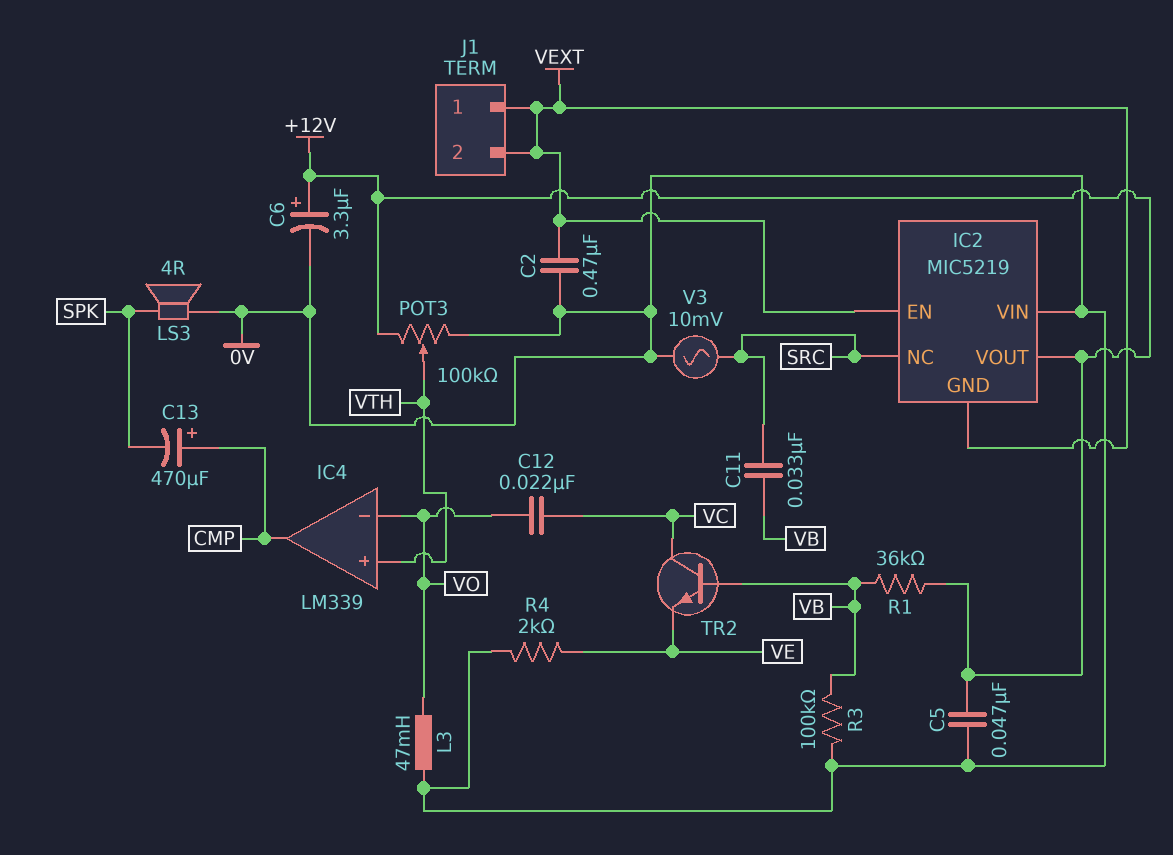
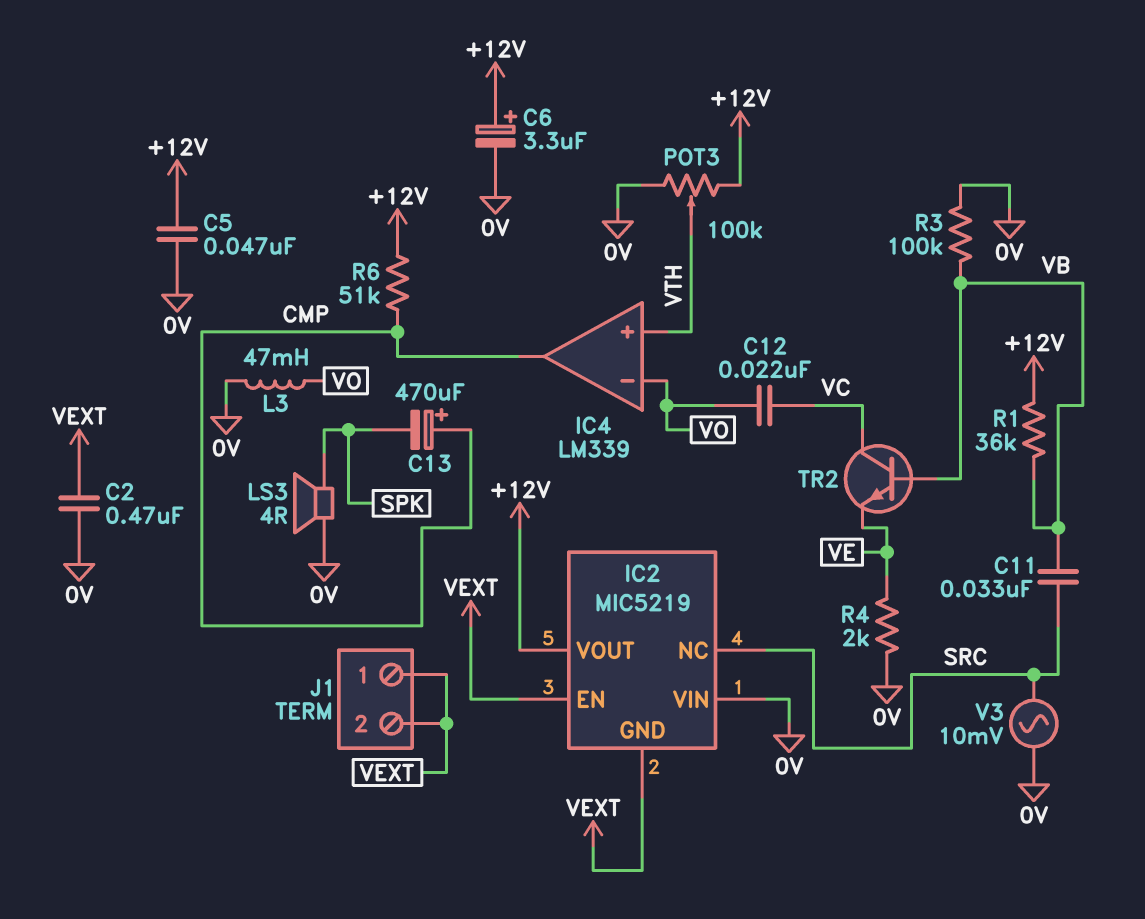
R6: none -> 51k (+12V, CMP)

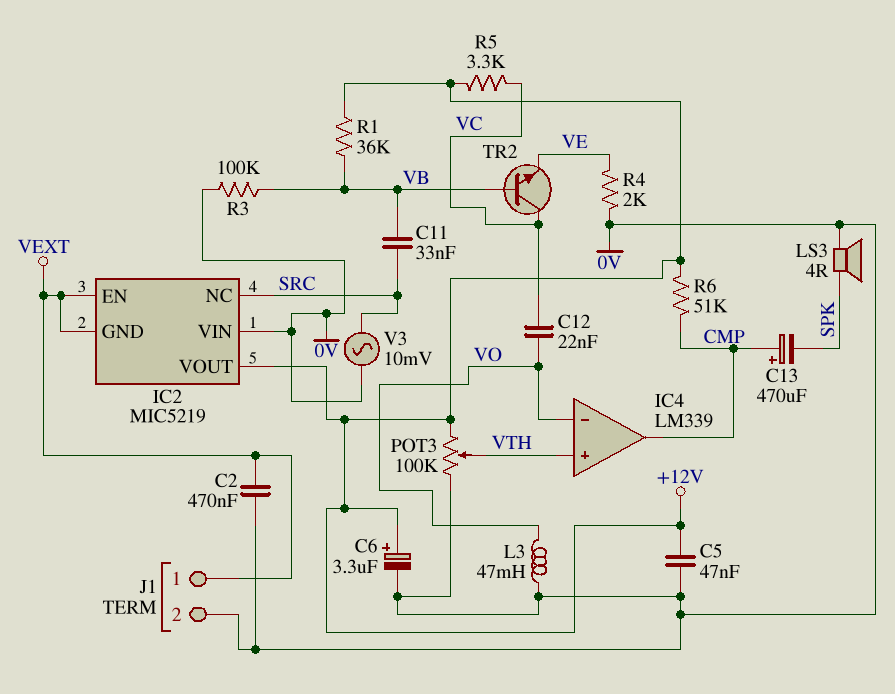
J1 pin 2: VEXT -> 0V
R5: none -> 3.3k (+12V, VC)

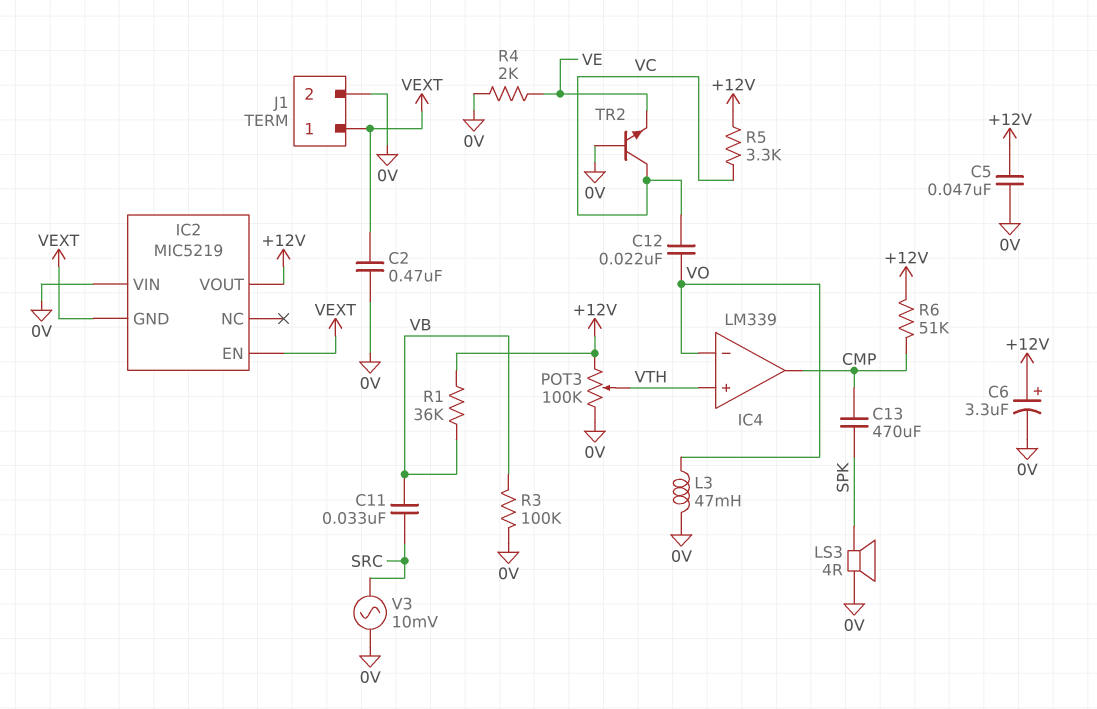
C13: 470uF (plus CMP, minus SPK) -> 470uF (CMP, SPK)
IC2 pin NC: SRC -> none
TR2: NPN (B VB, C VC, E VE) -> NPN (B 0V, C VC, E VE)

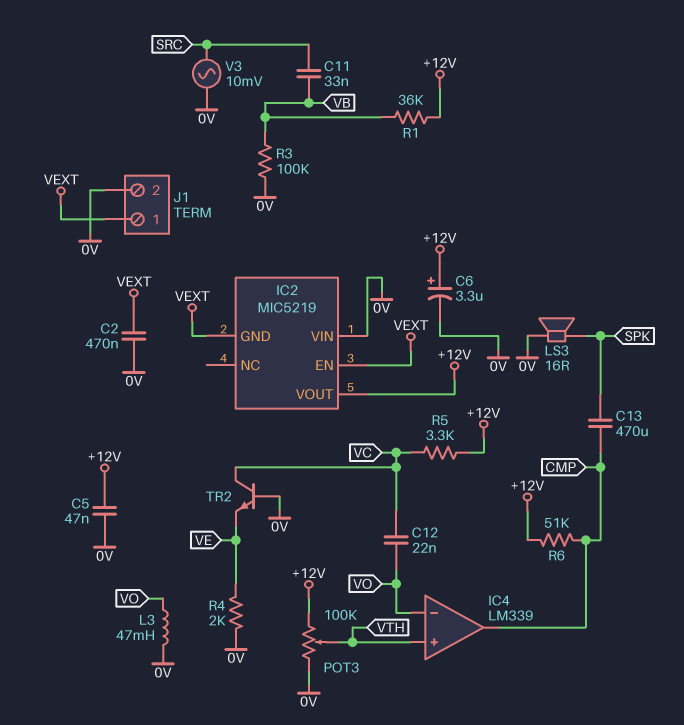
LS3: speaker 4R (0V, SPK) -> speaker 16R (0V, SPK)

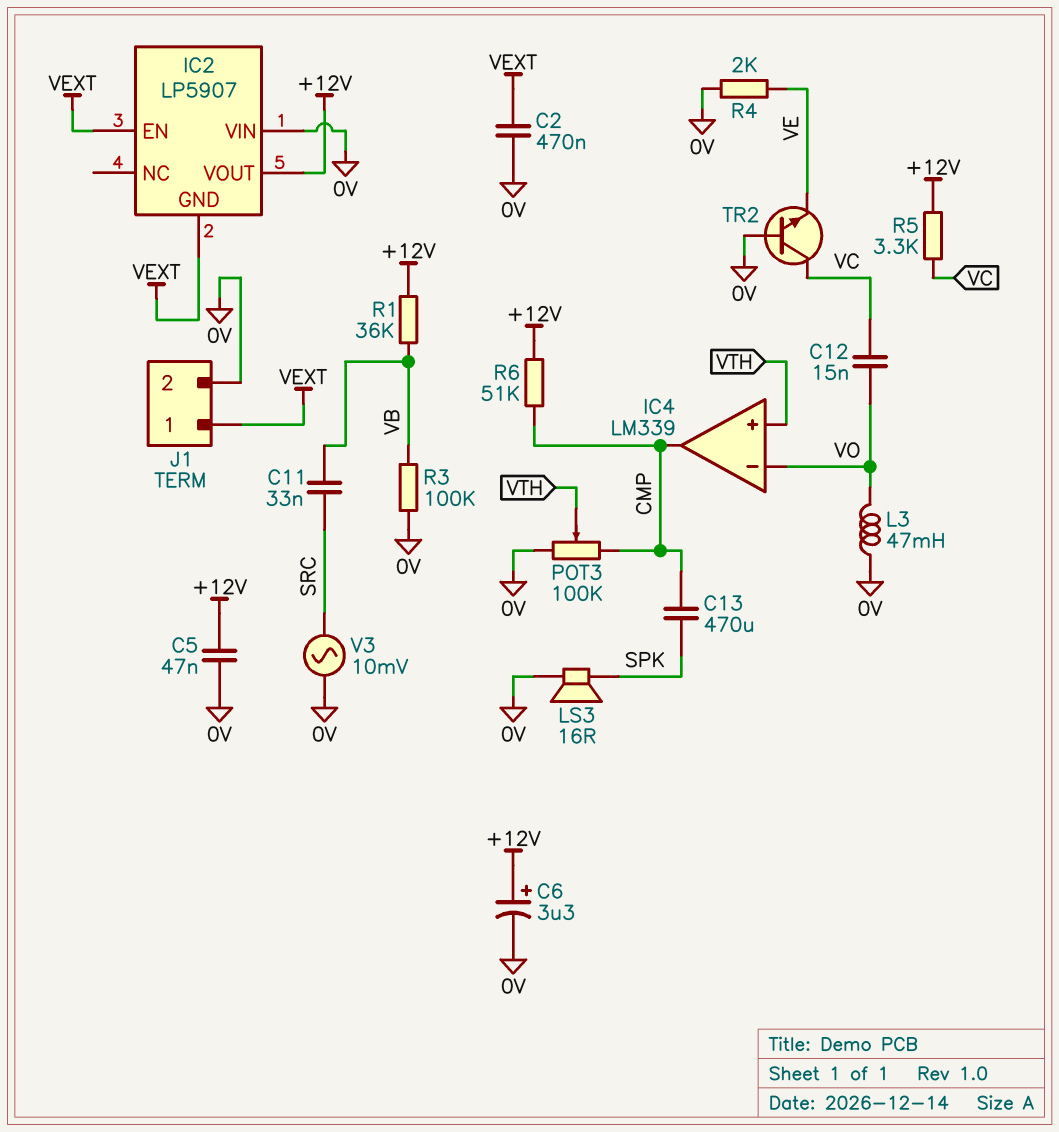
C12: 22nF (VC, VO) -> 15nF (VC, VO)
IC2: MIC5219 -> LP5907
POT3: 100k (+12V, 0V, wiper VTH) -> 100k (0V, CMP, wiper VTH)

